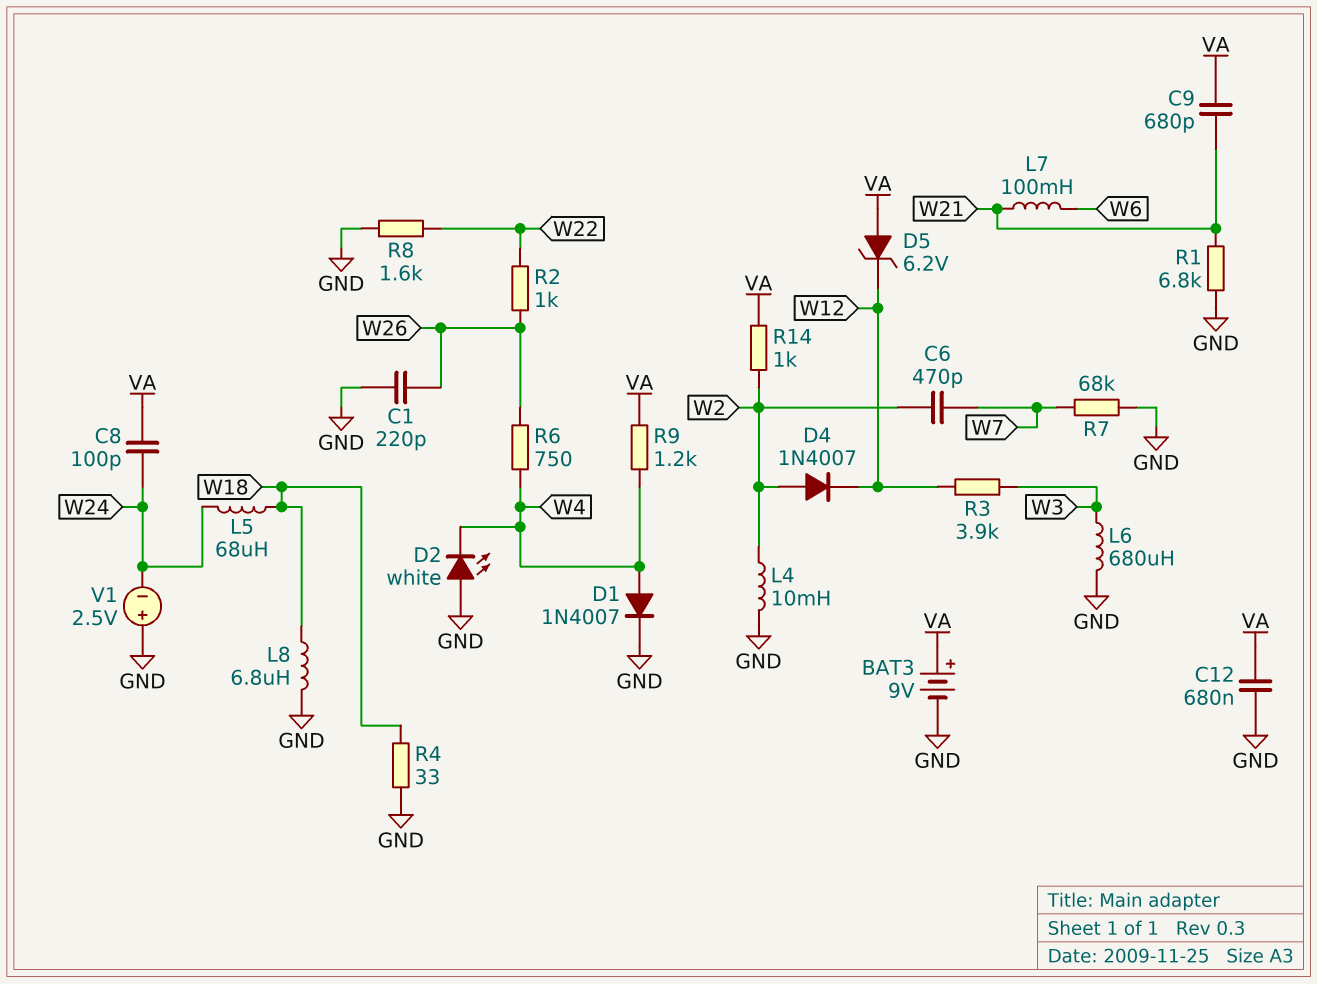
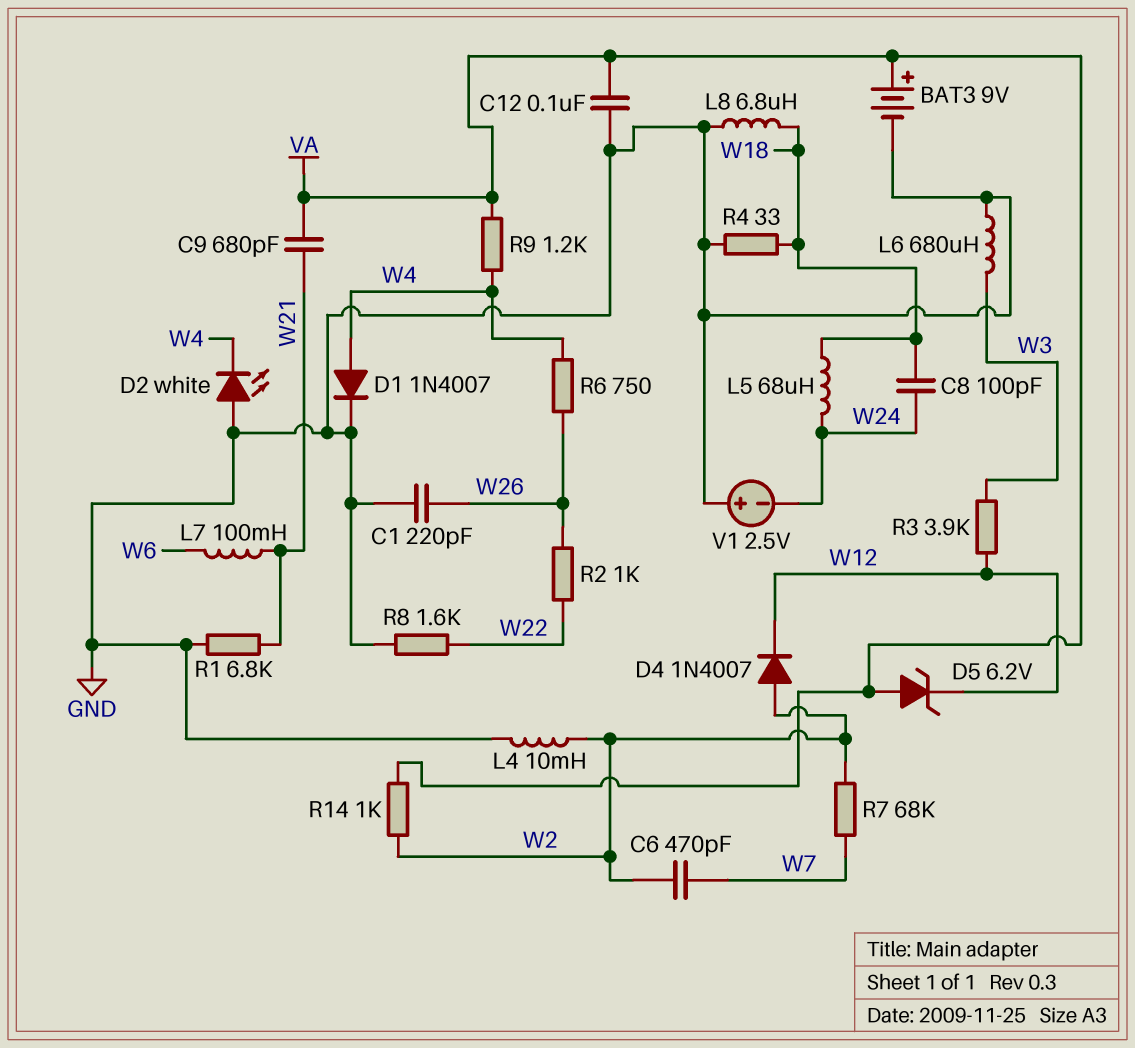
C8: 100pF (VA, W24) -> 100pF (W18, W24)
C12: 680nF (GND, VA) -> 100nF (GND, VA)
R7: 68k (GND, W7) -> 68k (W2, W7)

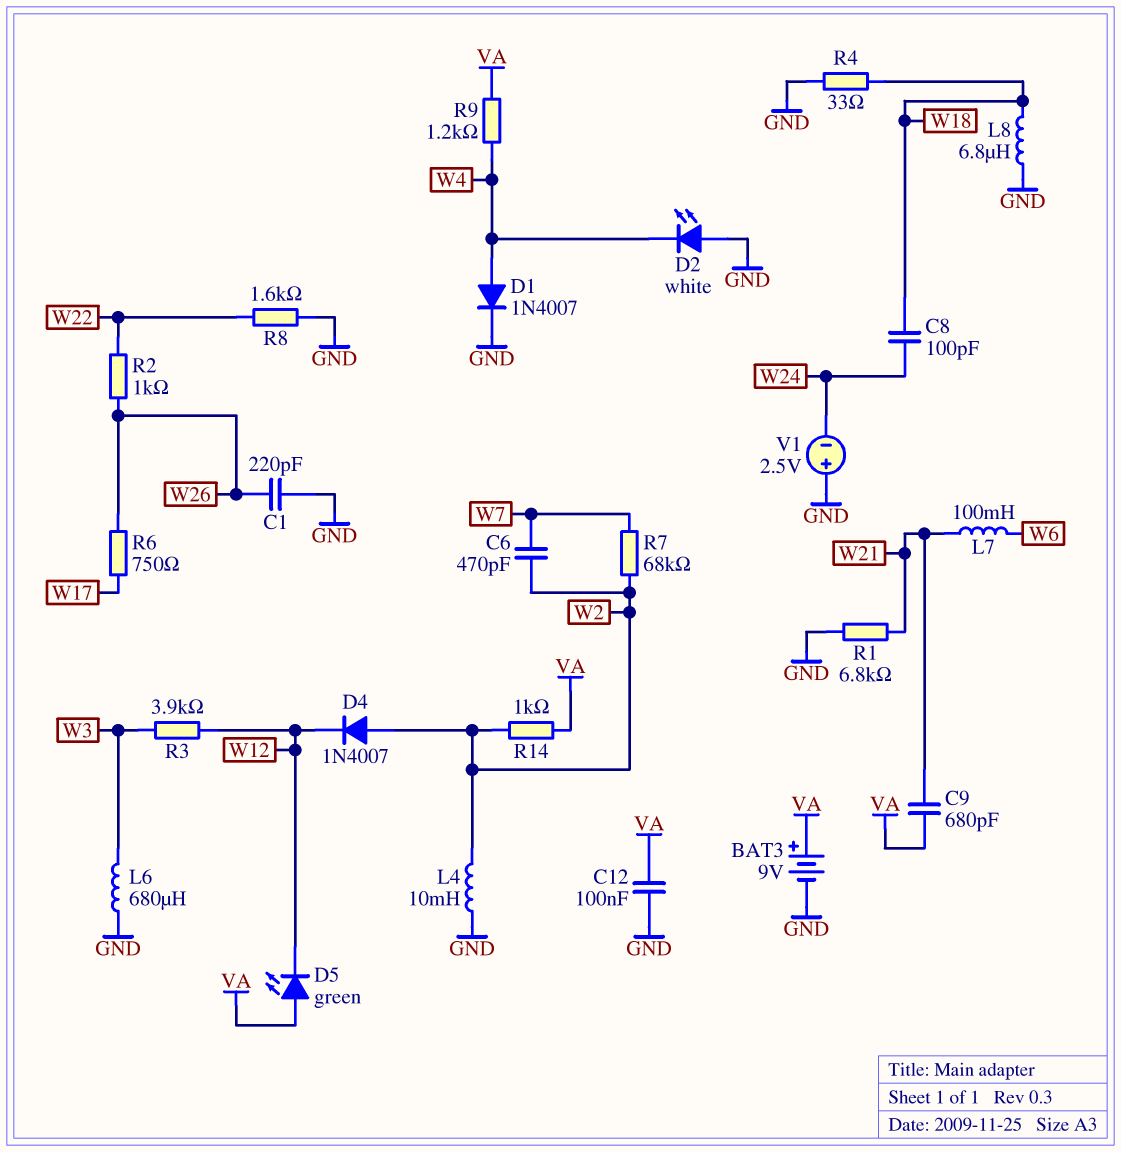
D5: zener 6.2V (A VA, K W12) -> LED green (A VA, K W12)
L5: 68uH (W18, W24) -> none
R6: 750 (W4, W26) -> 750 (W17, W26)

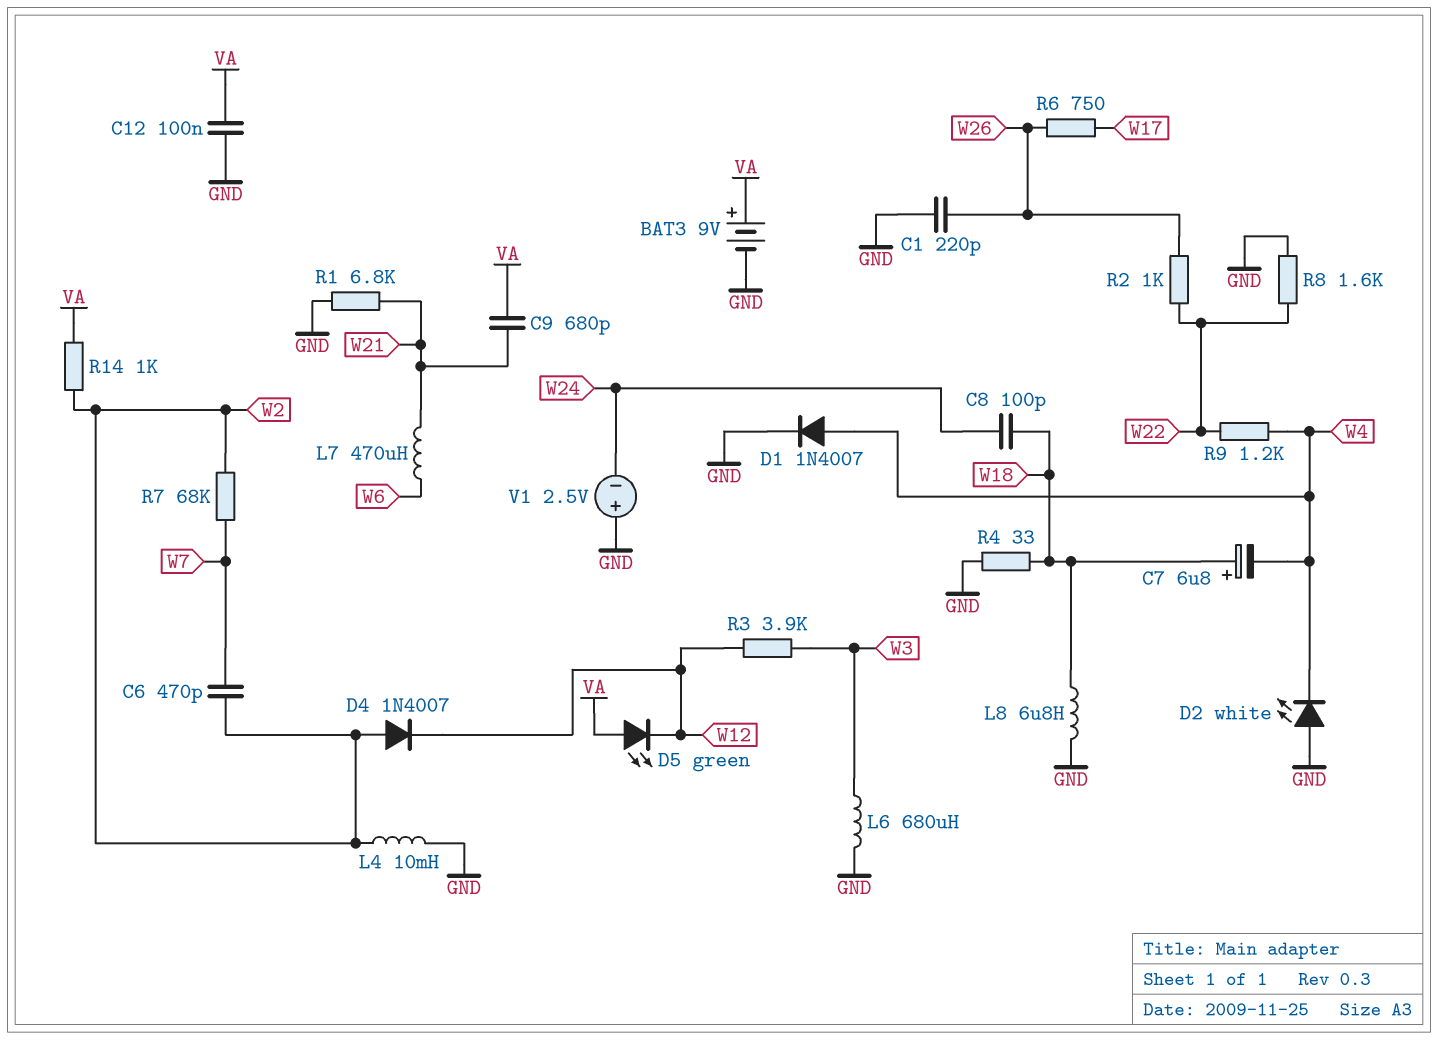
C7: none -> 6.8uF (plus W18, minus W4)
L7: 100mH (W6, W21) -> 470uH (W6, W21)
R9: 1.2k (VA, W4) -> 1.2k (W4, W22)

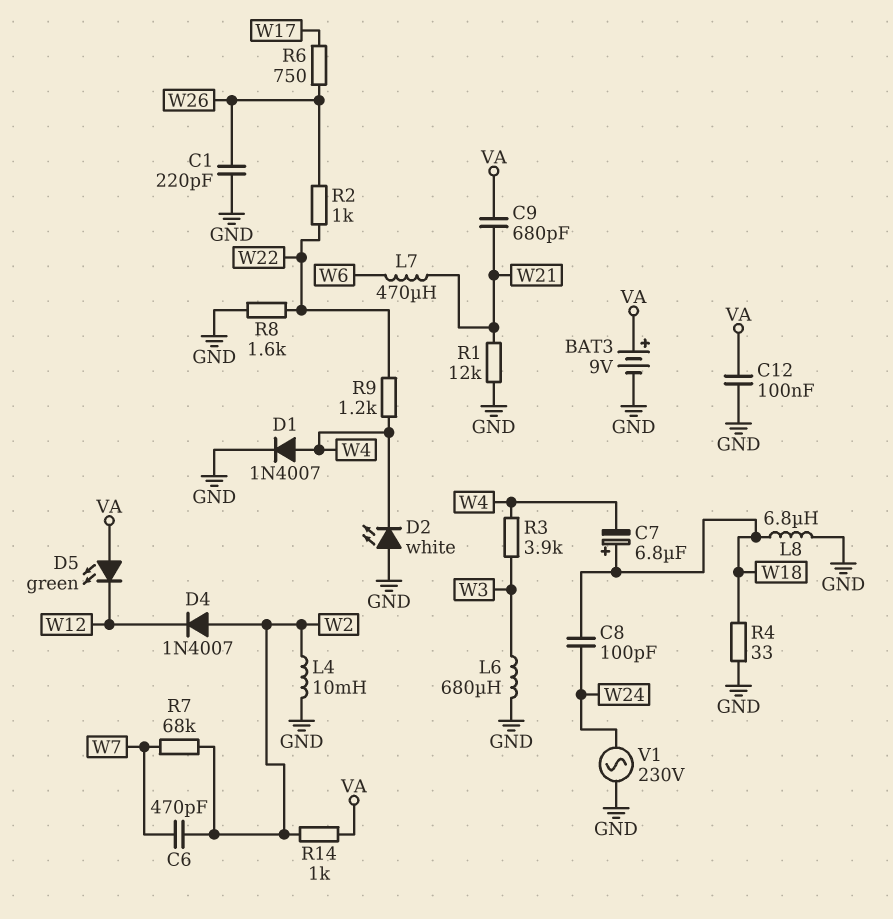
R1: 6.8k (GND, W21) -> 12k (GND, W21)
R3: 3.9k (W3, W12) -> 3.9k (W3, W4)
V1: 2.5V (plus GND, minus W24) -> AC 230V (GND, W24)

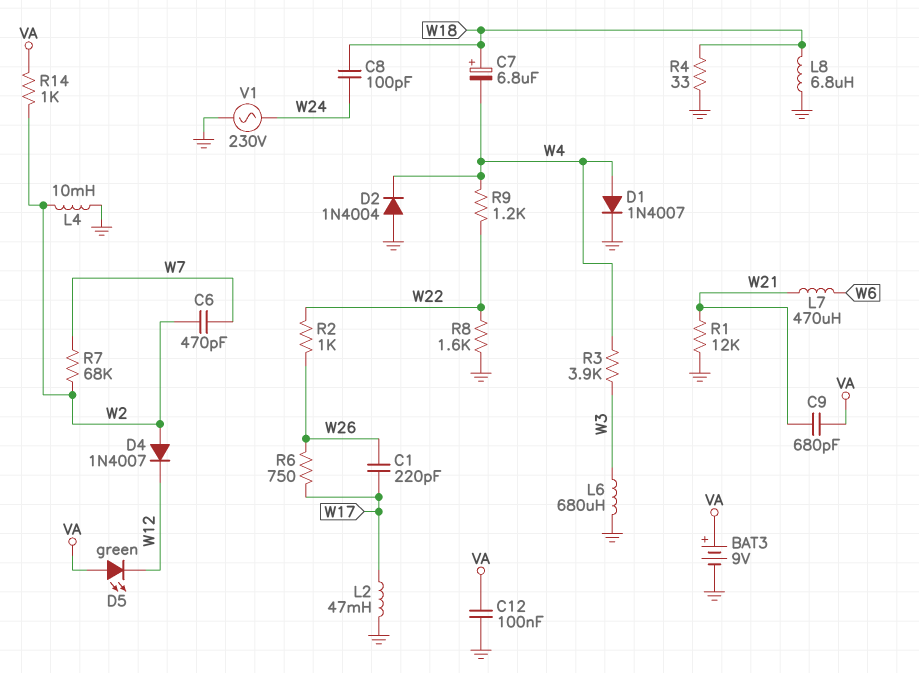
C1: 220pF (GND, W26) -> 220pF (W17, W26)
D2: LED white (A GND, K W4) -> diode 1N4004 (A GND, K W4)
L2: none -> 47mH (GND, W17)

